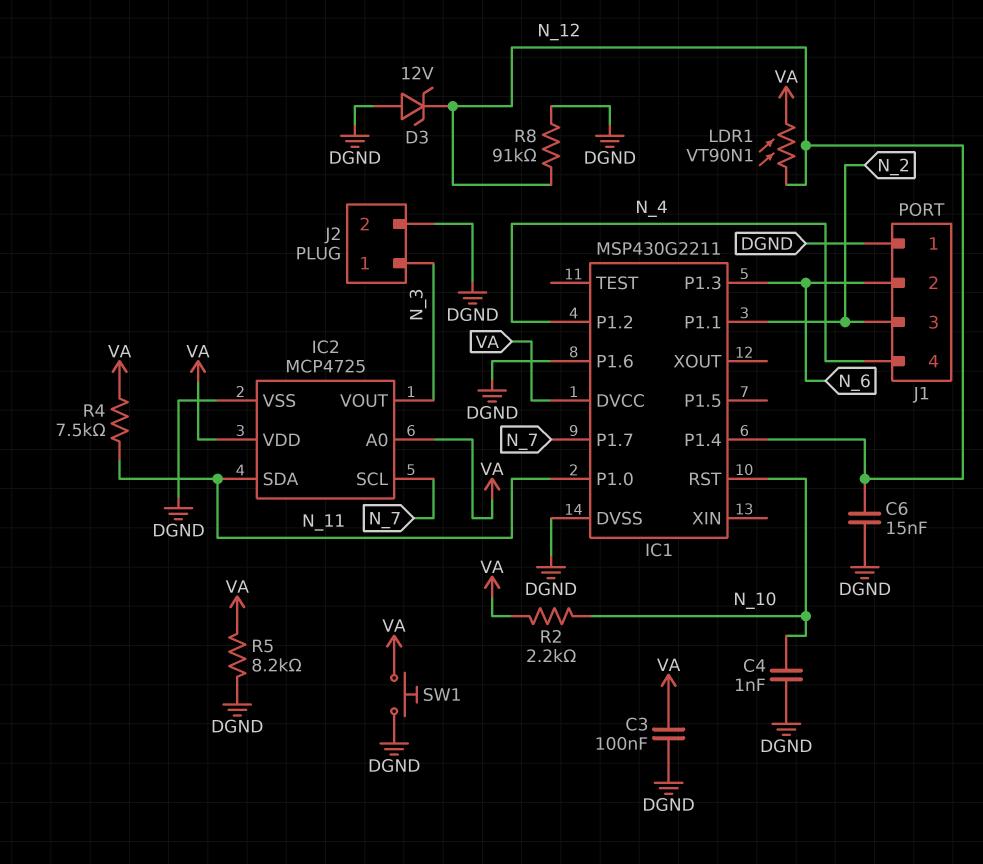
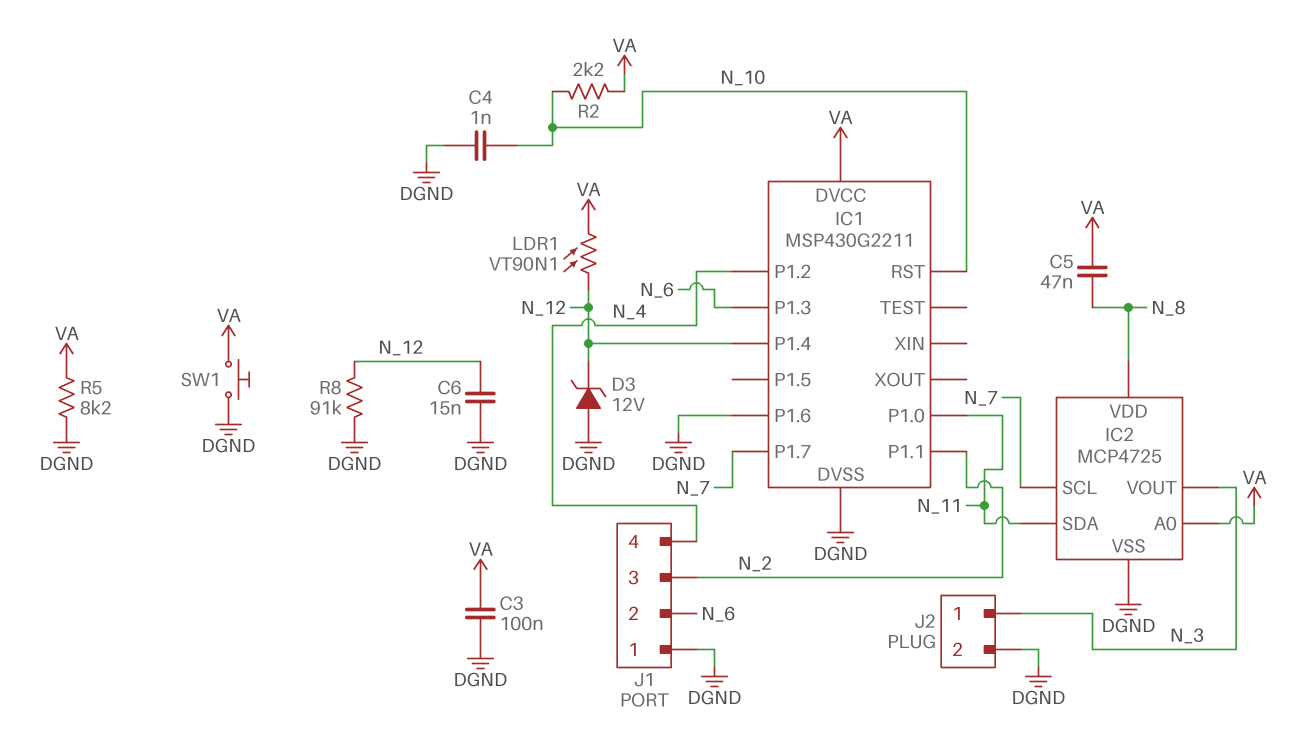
C5: none -> 47nF (N_8, VA)
IC2 pin VDD: VA -> N_8
R4: 7.5k (N_11, VA) -> none

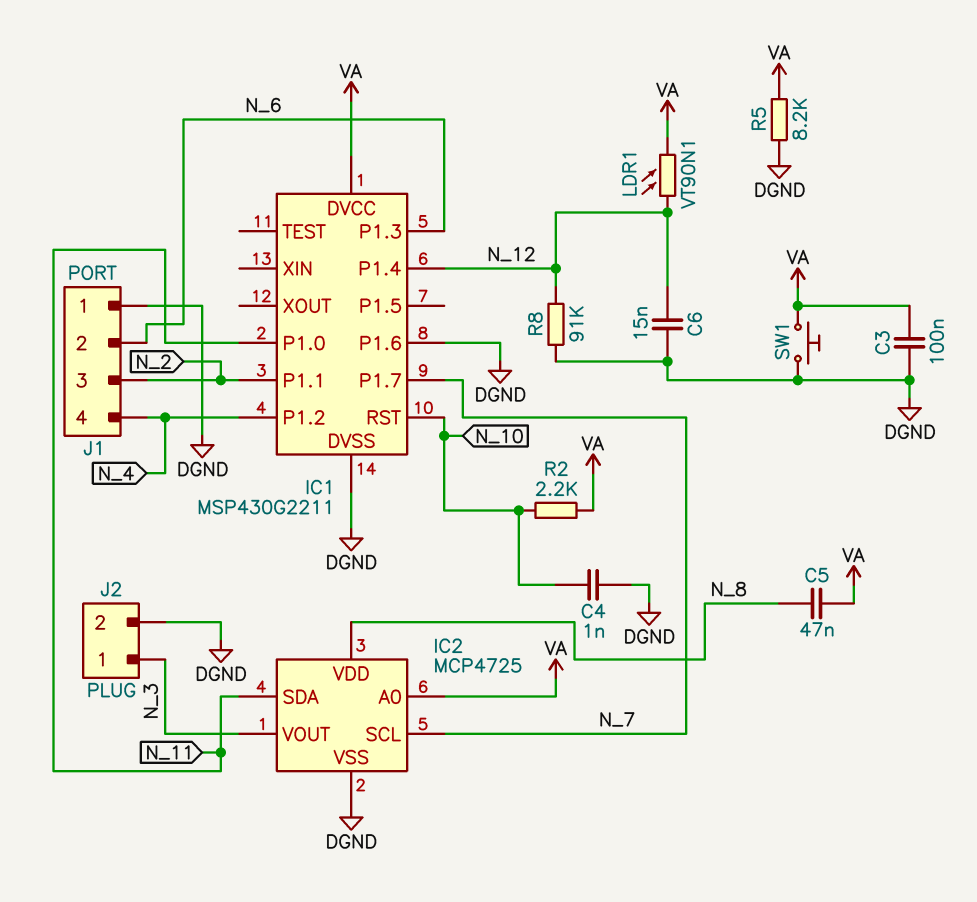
D3: zener 12V (A DGND, K N_12) -> none

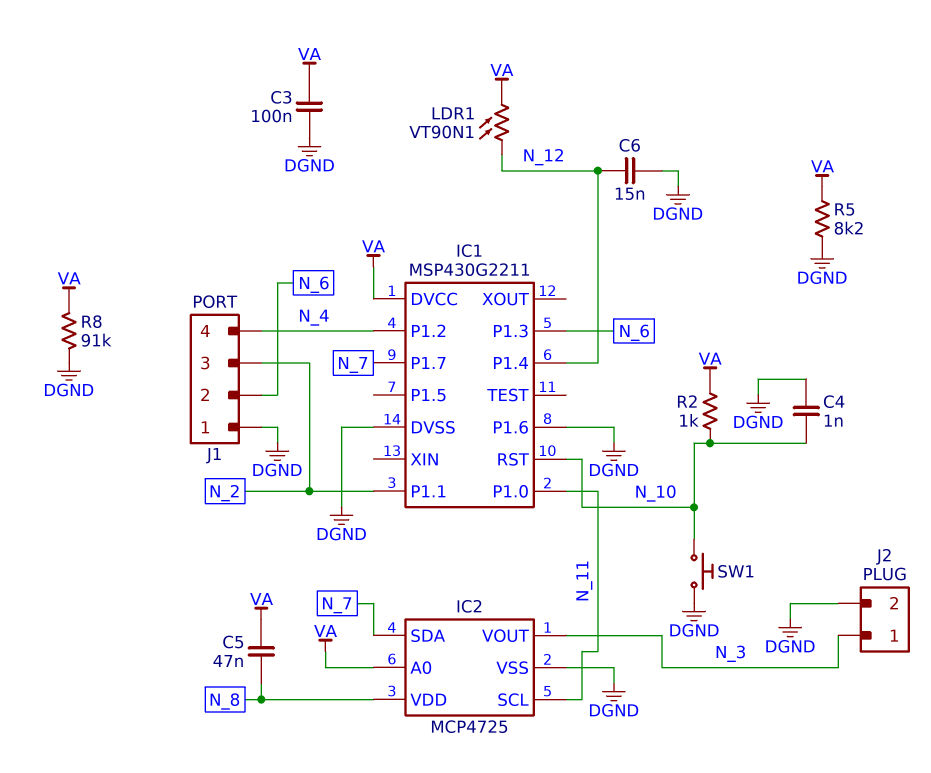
IC2 pin SCL: N_7 -> N_11
IC2 pin SDA: N_11 -> N_7
R2: 2.2k (N_10, VA) -> 1k (N_10, VA)
R8: 91k (DGND, N_12) -> 91k (DGND, VA)
SW1: button (DGND, VA) -> button (DGND, N_10)

